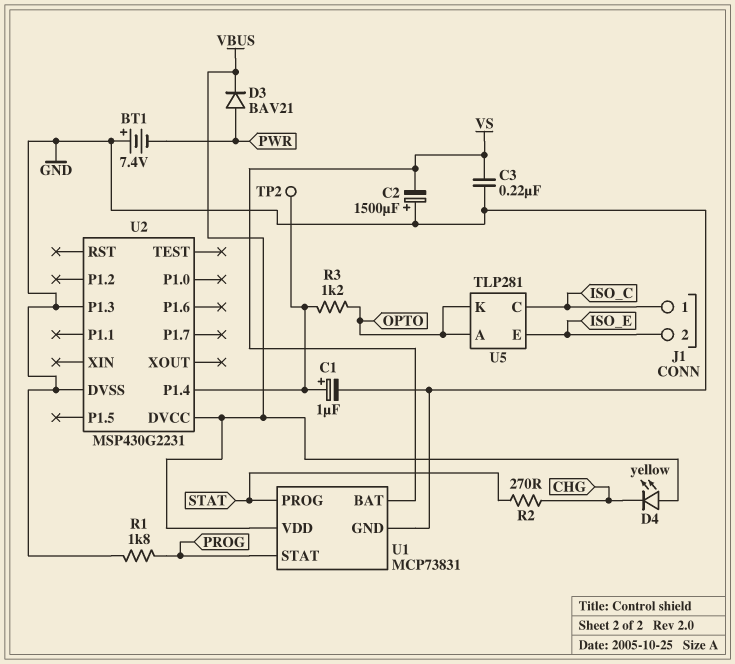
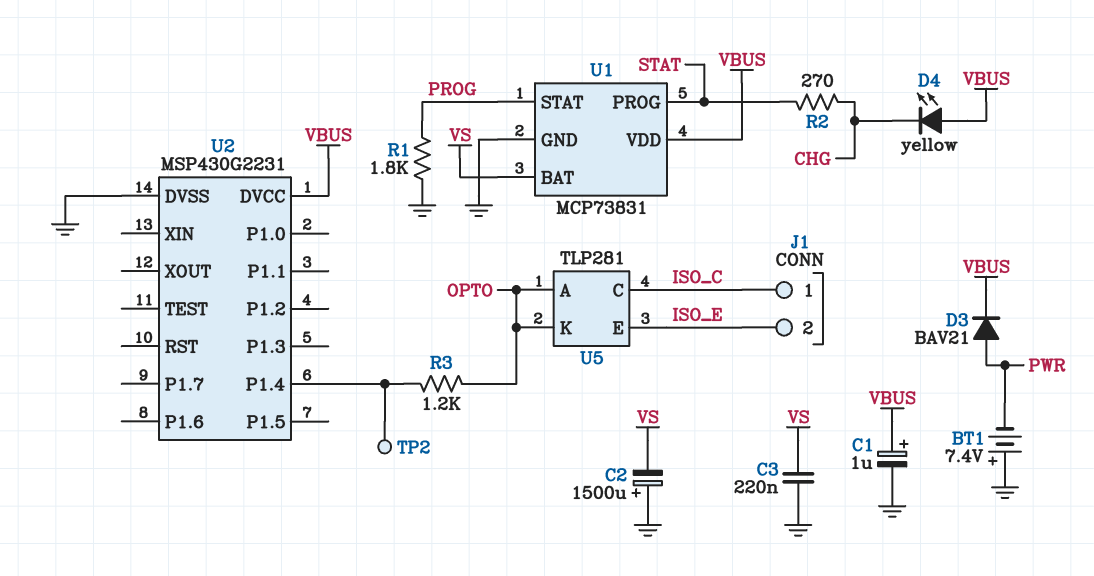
C1: 1uF (plus U2/P1.4, minus GND) -> 1uF (plus VBUS, minus GND)
U2 pin P1.3: GND -> none

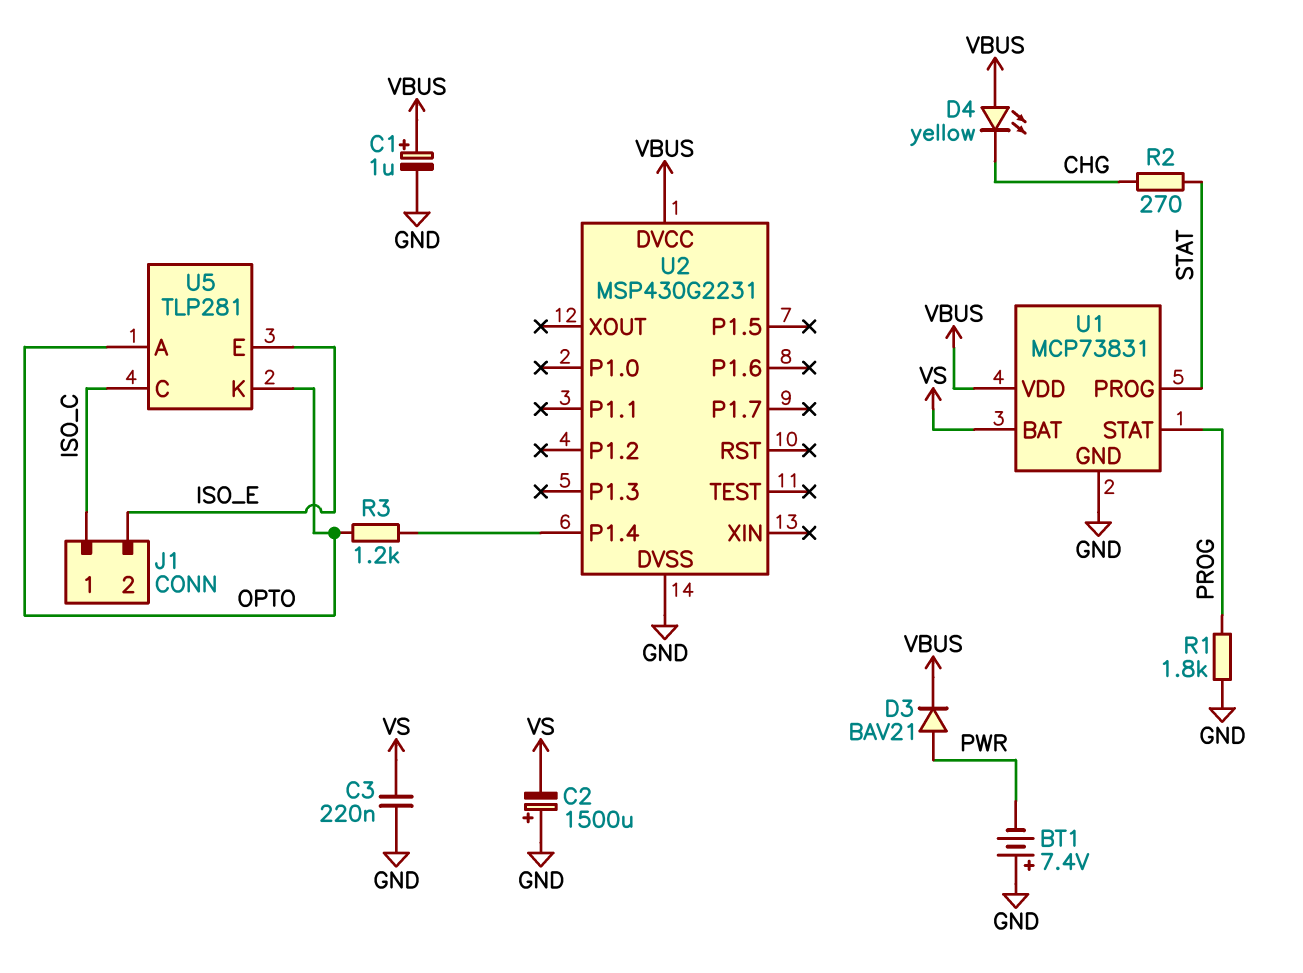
TP2: test point (U2/P1.4) -> none

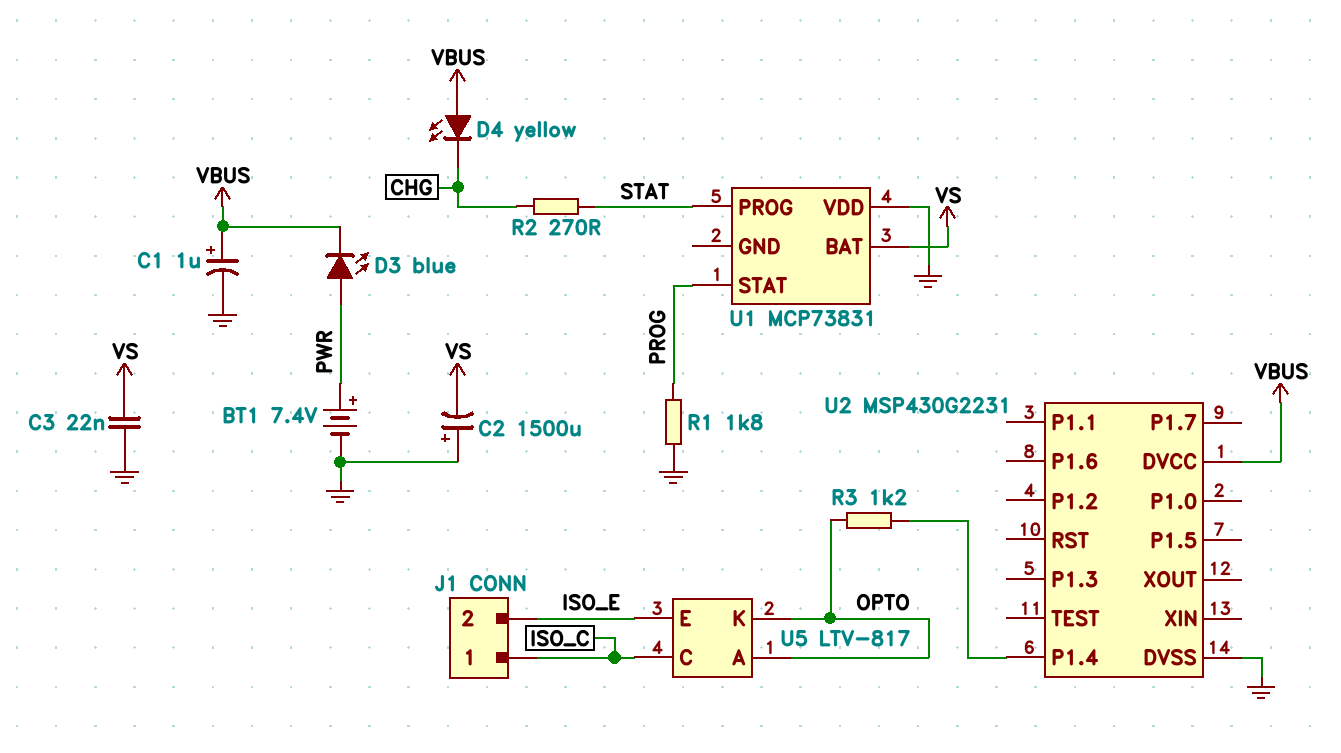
BT1: 7.4V (plus GND, minus PWR) -> 7.4V (plus PWR, minus GND)
C3: 220nF (GND, VS) -> 22nF (GND, VS)
D3: diode BAV21 (A PWR, K VBUS) -> LED blue (A PWR, K VBUS)
U1 pin GND: GND -> none
U1 pin VDD: VBUS -> GND
U5: TLP281 -> LTV-817

